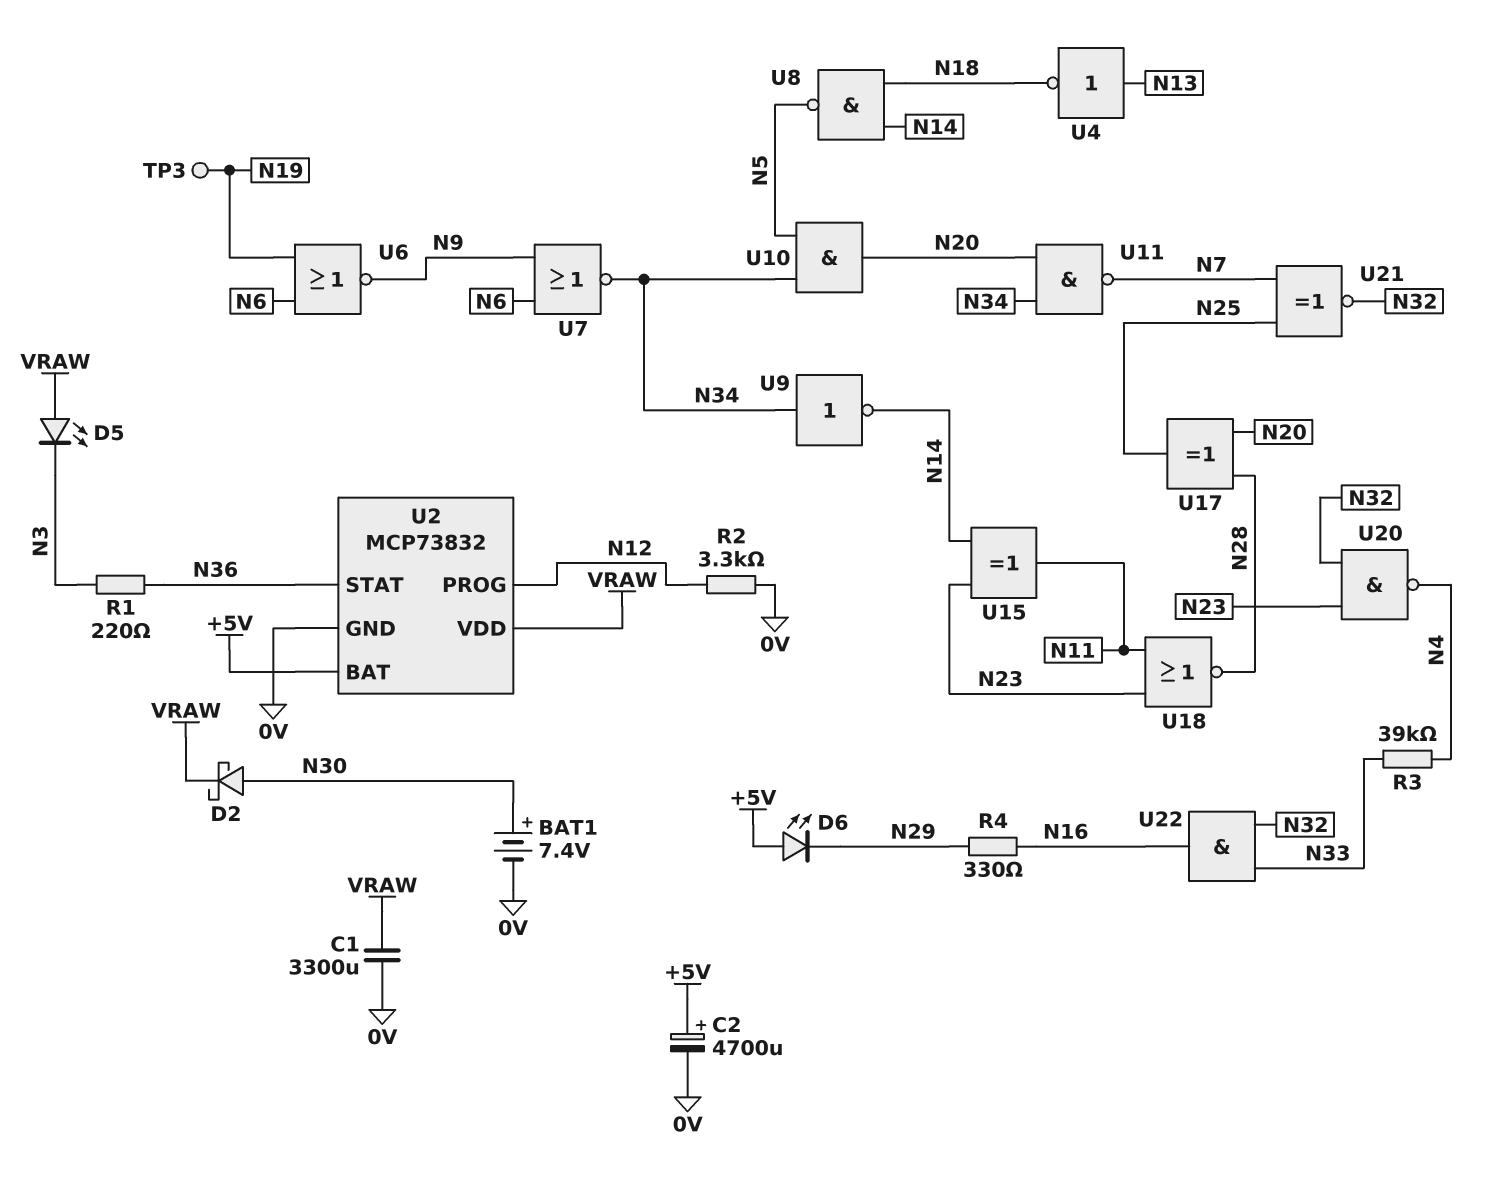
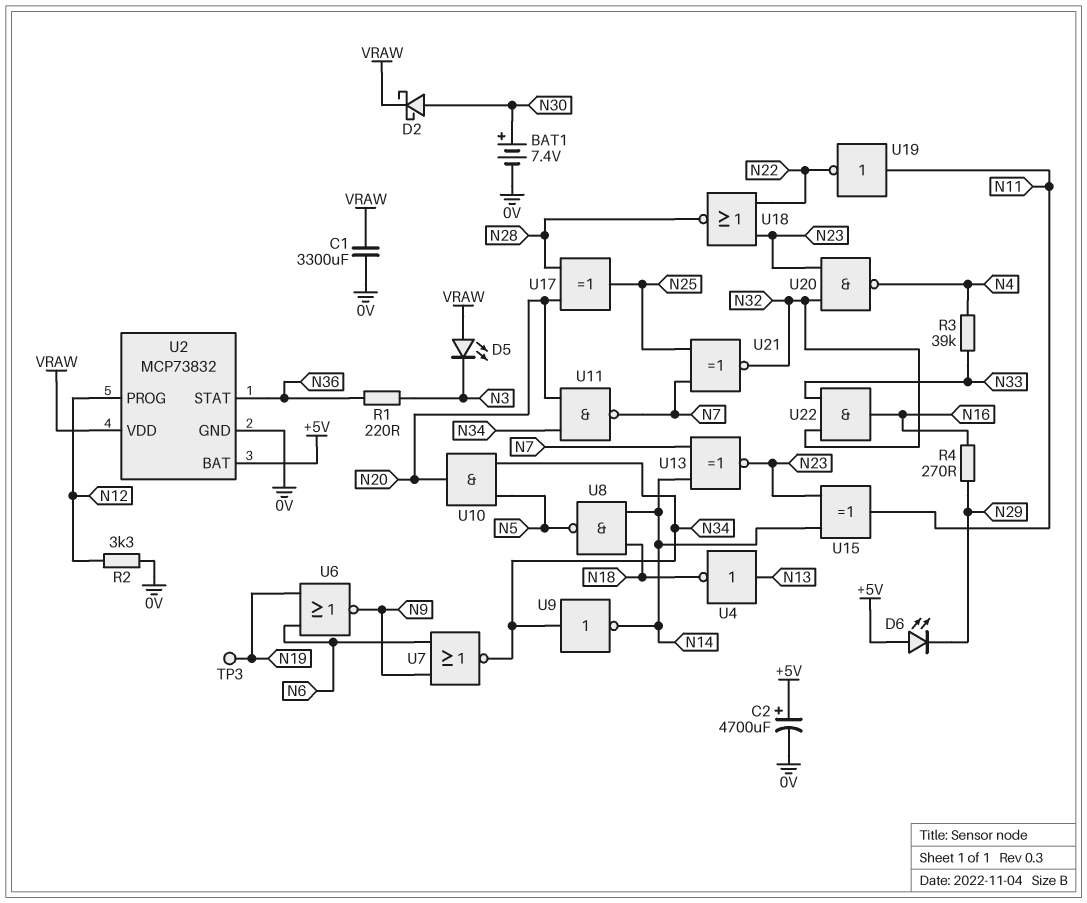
R4: 330 (N16, N29) -> 270 (N16, N29)
U13: none -> XNOR (in N7, in N14, out N23)
U18: NOR (in N11, in N23, out N28) -> NOR (in N22, in N23, out N28)
U19: none -> NOT (in N11, out N22)

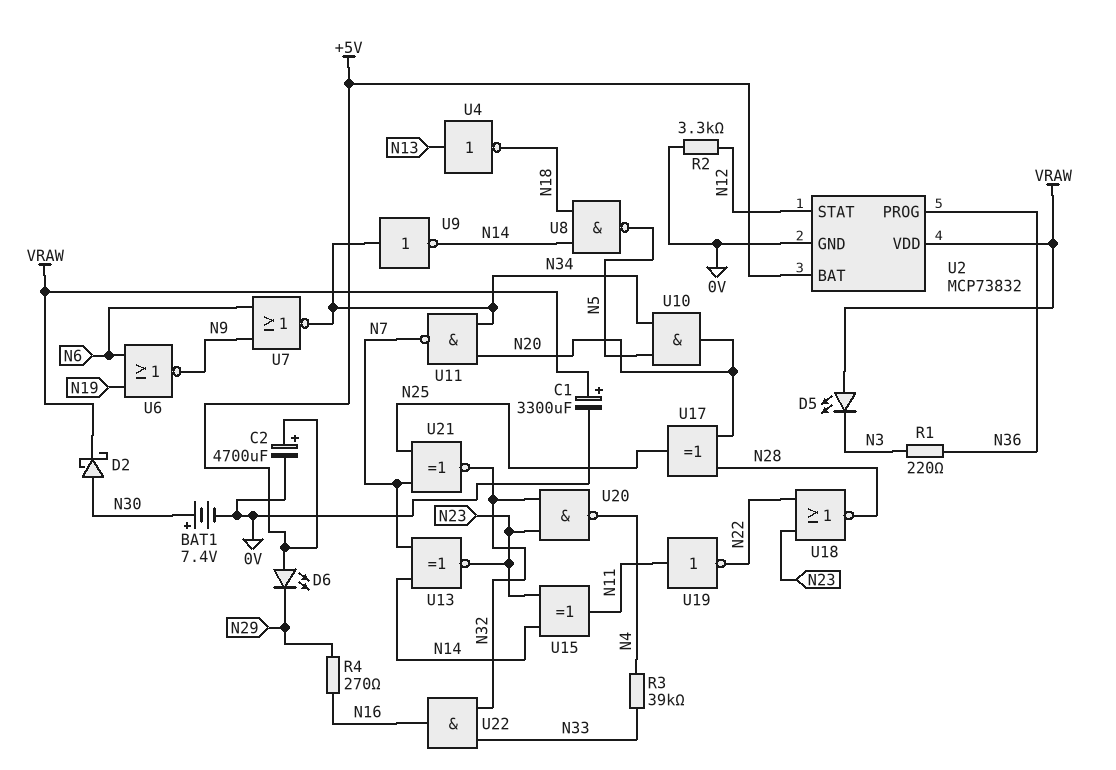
C1: 3300uF (0V, VRAW) -> 3300uF (plus VRAW, minus 0V)
TP3: test point (N19) -> none
U2 pin PROG: N12 -> N36
U2 pin STAT: N36 -> N12

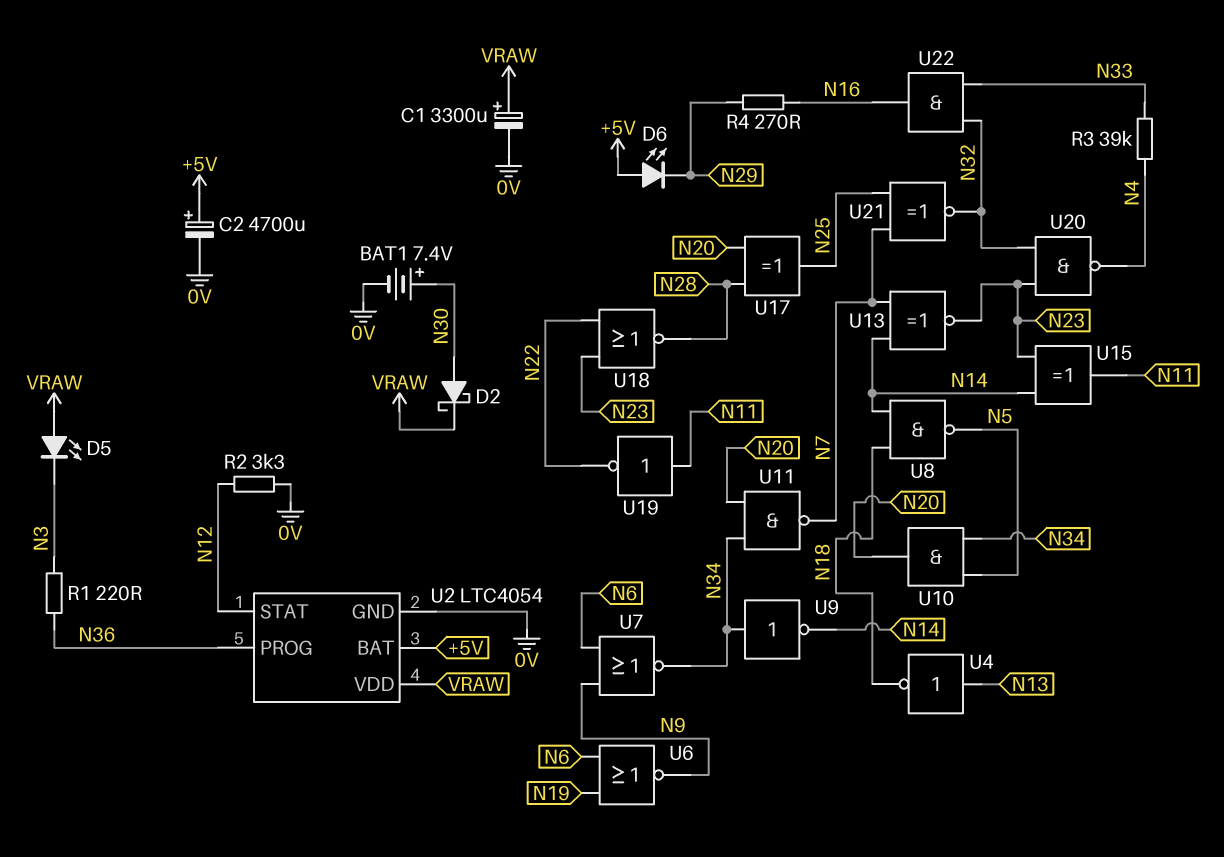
U2: MCP73832 -> LTC4054

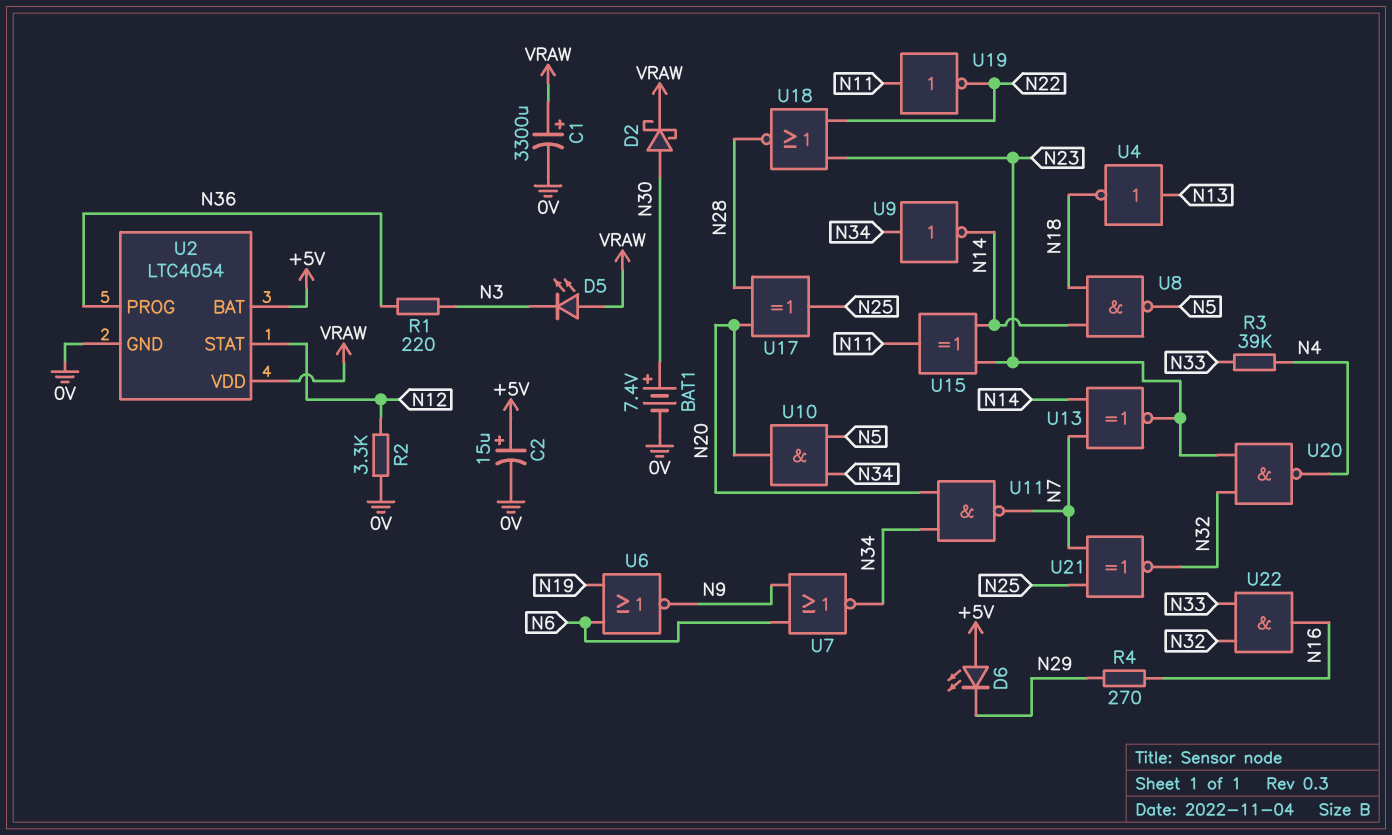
C2: 4700uF (plus +5V, minus 0V) -> 15uF (plus +5V, minus 0V)

